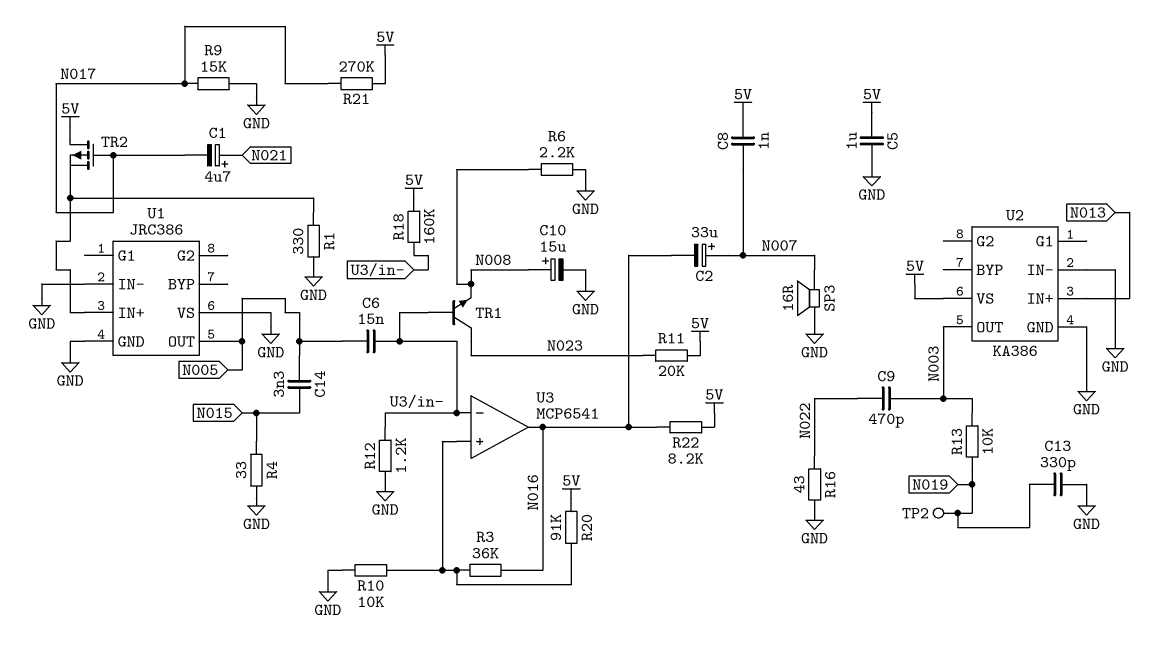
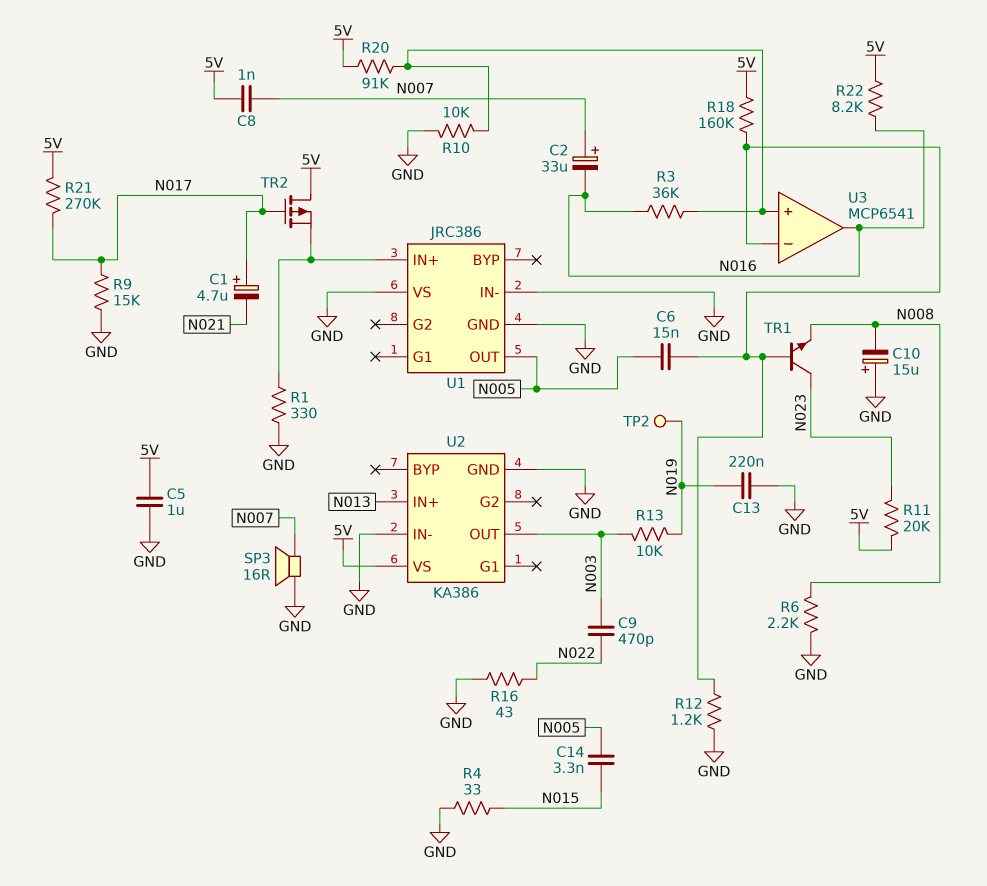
C1: 4.7uF (plus N021, minus N017) -> 4.7uF (plus N017, minus N021)
C10: 15uF (plus N008, minus GND) -> 15uF (plus GND, minus N008)
C13: 330pF (GND, N019) -> 220nF (GND, N019)

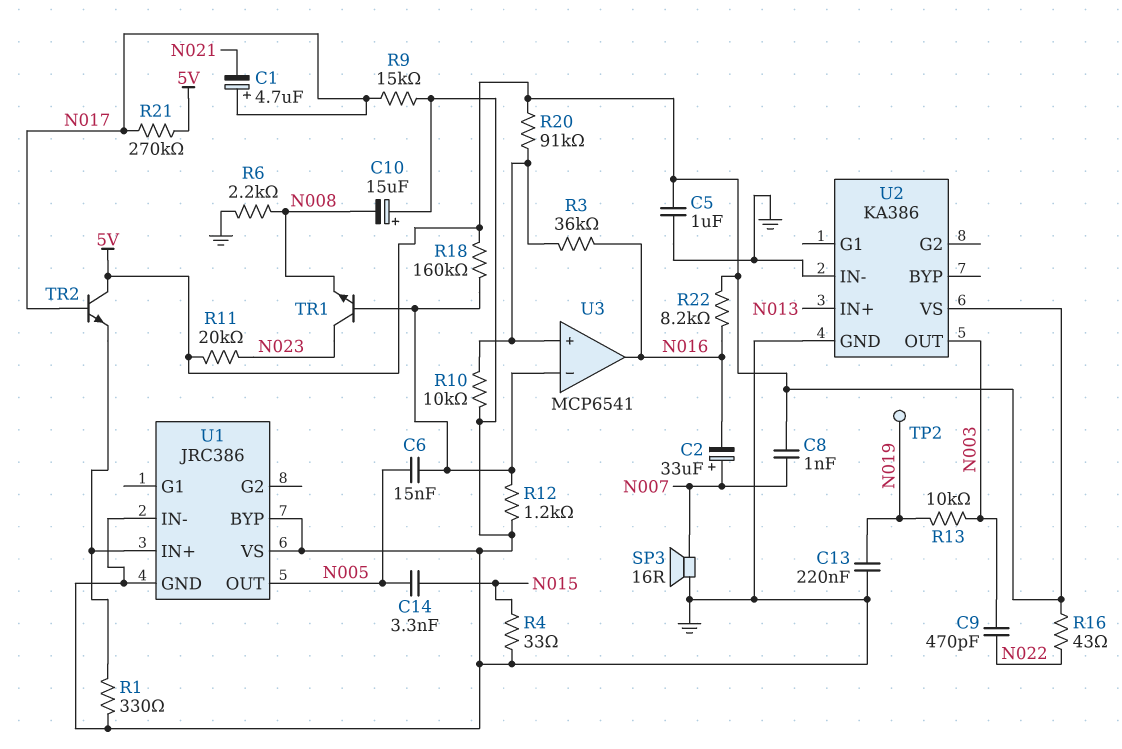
R16: 43 (GND, N022) -> 43 (5V, N022)
TR2: PMOS (G N017, D 5V, S U1/IN+) -> NPN (B N017, C 5V, E U1/IN+)
U1 pin BYP: none -> GND

